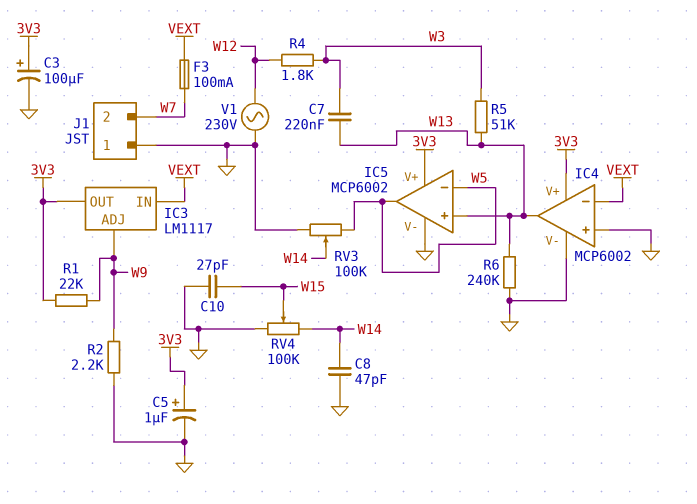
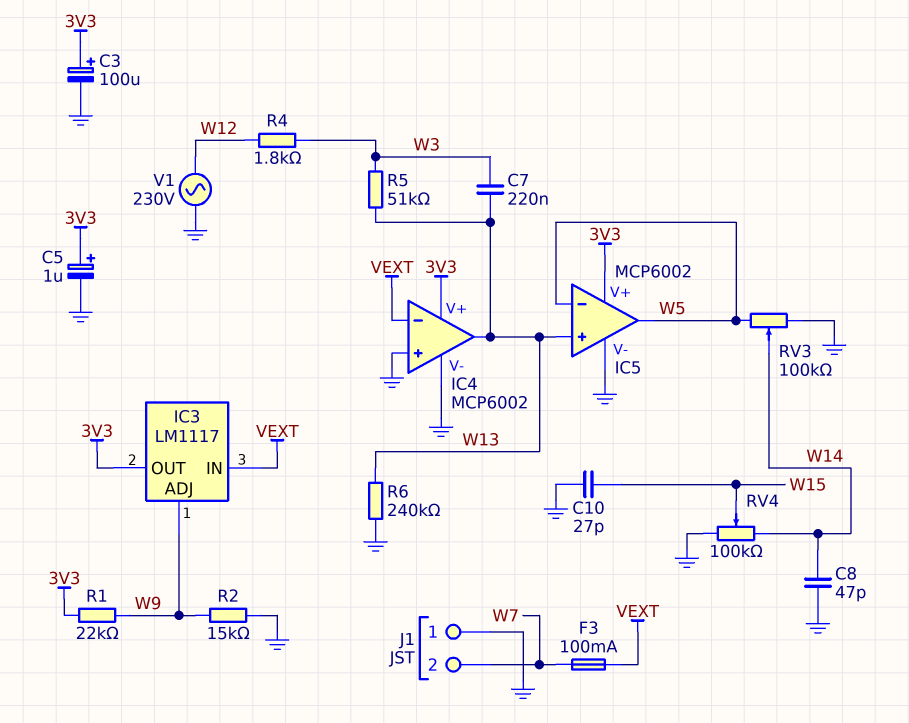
R2: 2.2k (GND, W9) -> 15k (GND, W9)

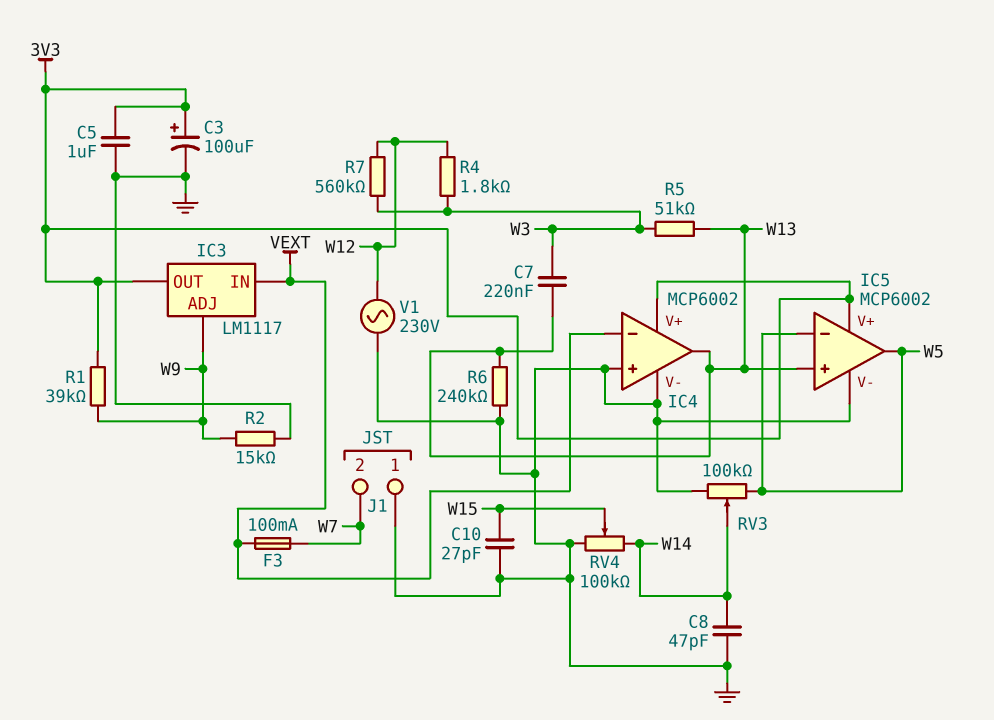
C5: 1uF (plus 3V3, minus GND) -> 1uF (3V3, GND)
R1: 22k (3V3, W9) -> 39k (3V3, W9)
R7: none -> 560k (W3, W12)

